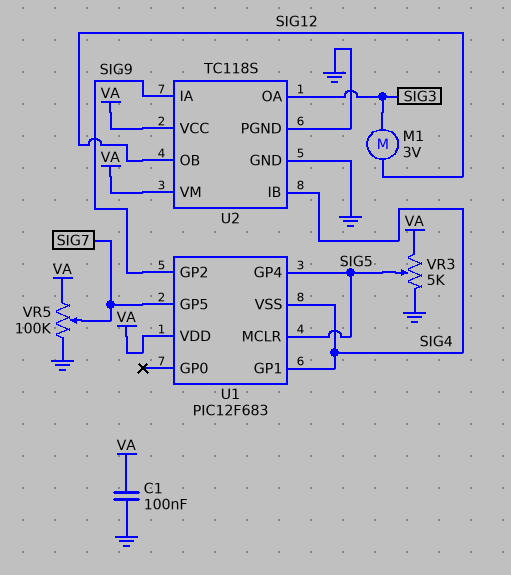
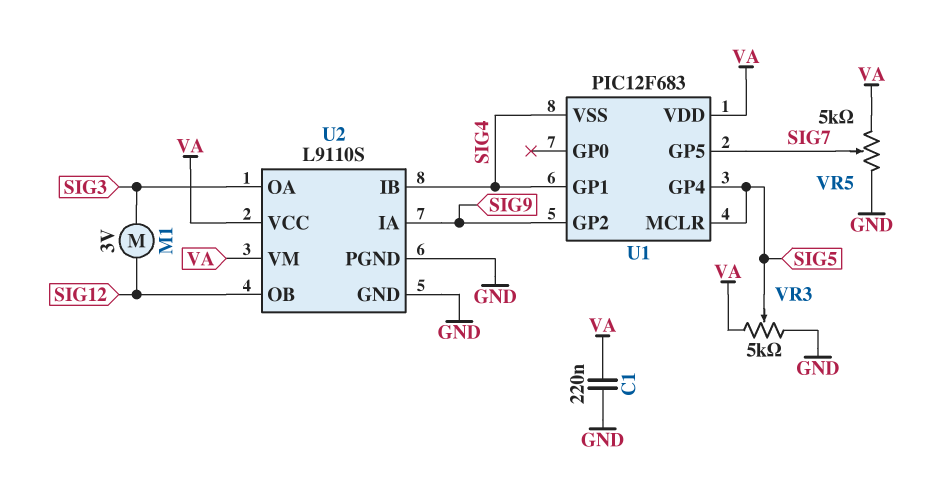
C1: 100nF (GND, VA) -> 220nF (GND, VA)
U2: TC118S -> L9110S
VR5: 100k (GND, VA, wiper SIG7) -> 5k (GND, VA, wiper SIG7)

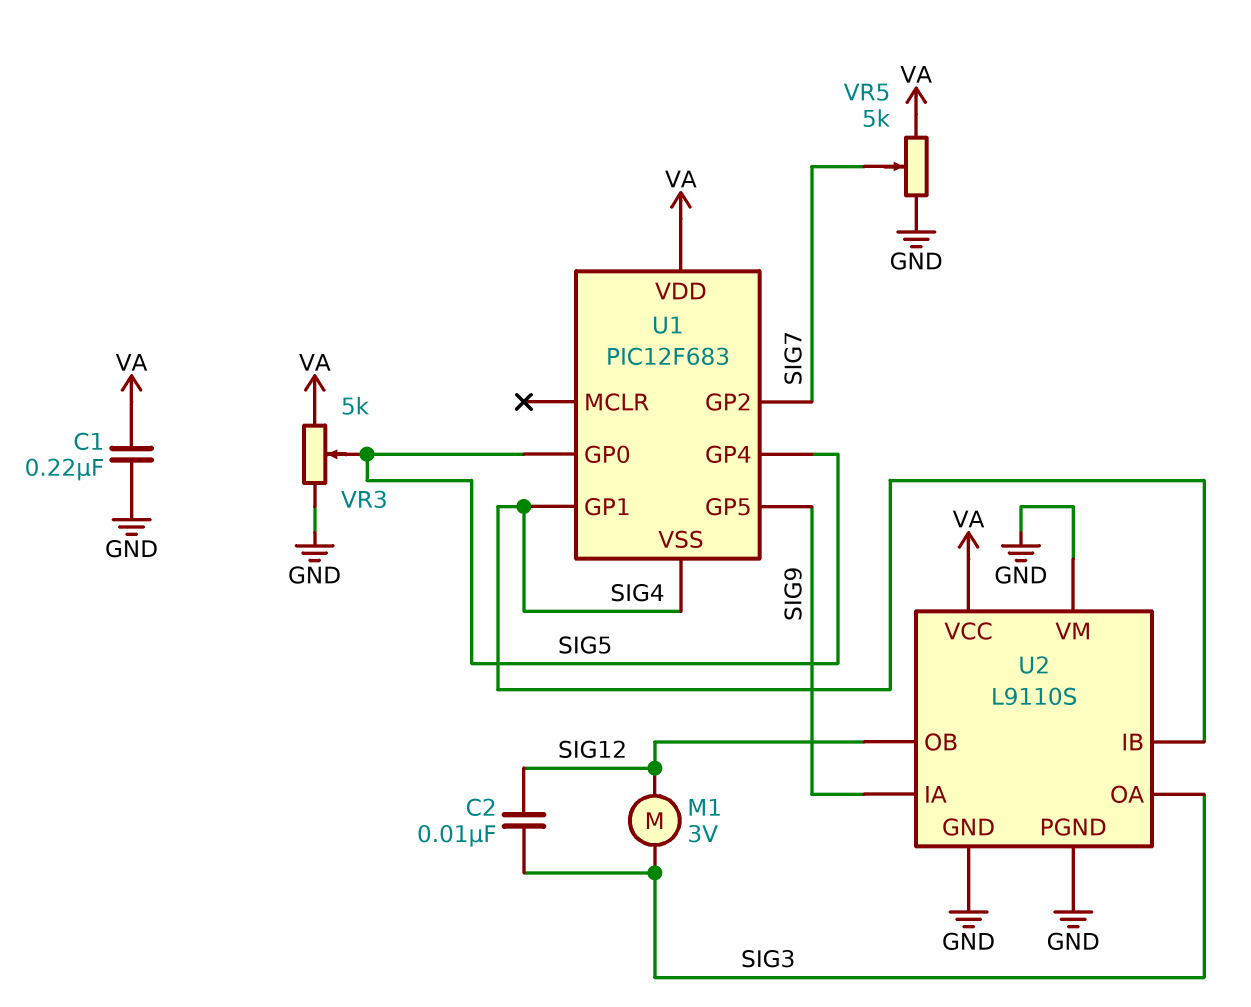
C2: none -> 10nF (SIG3, SIG12)
U1 pin GP0: none -> SIG5
U1 pin GP2: SIG9 -> SIG7
U1 pin GP5: SIG7 -> SIG9
U1 pin MCLR: SIG5 -> none
U2 pin VM: VA -> GND

